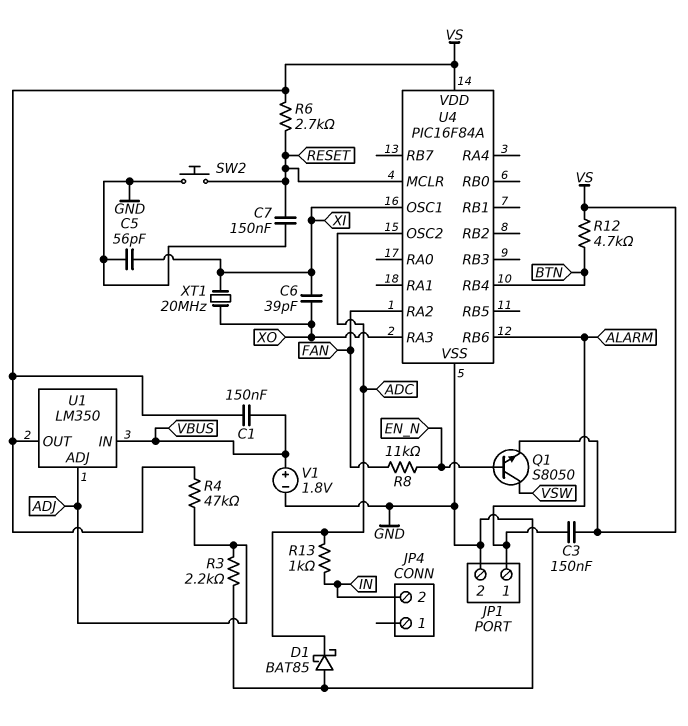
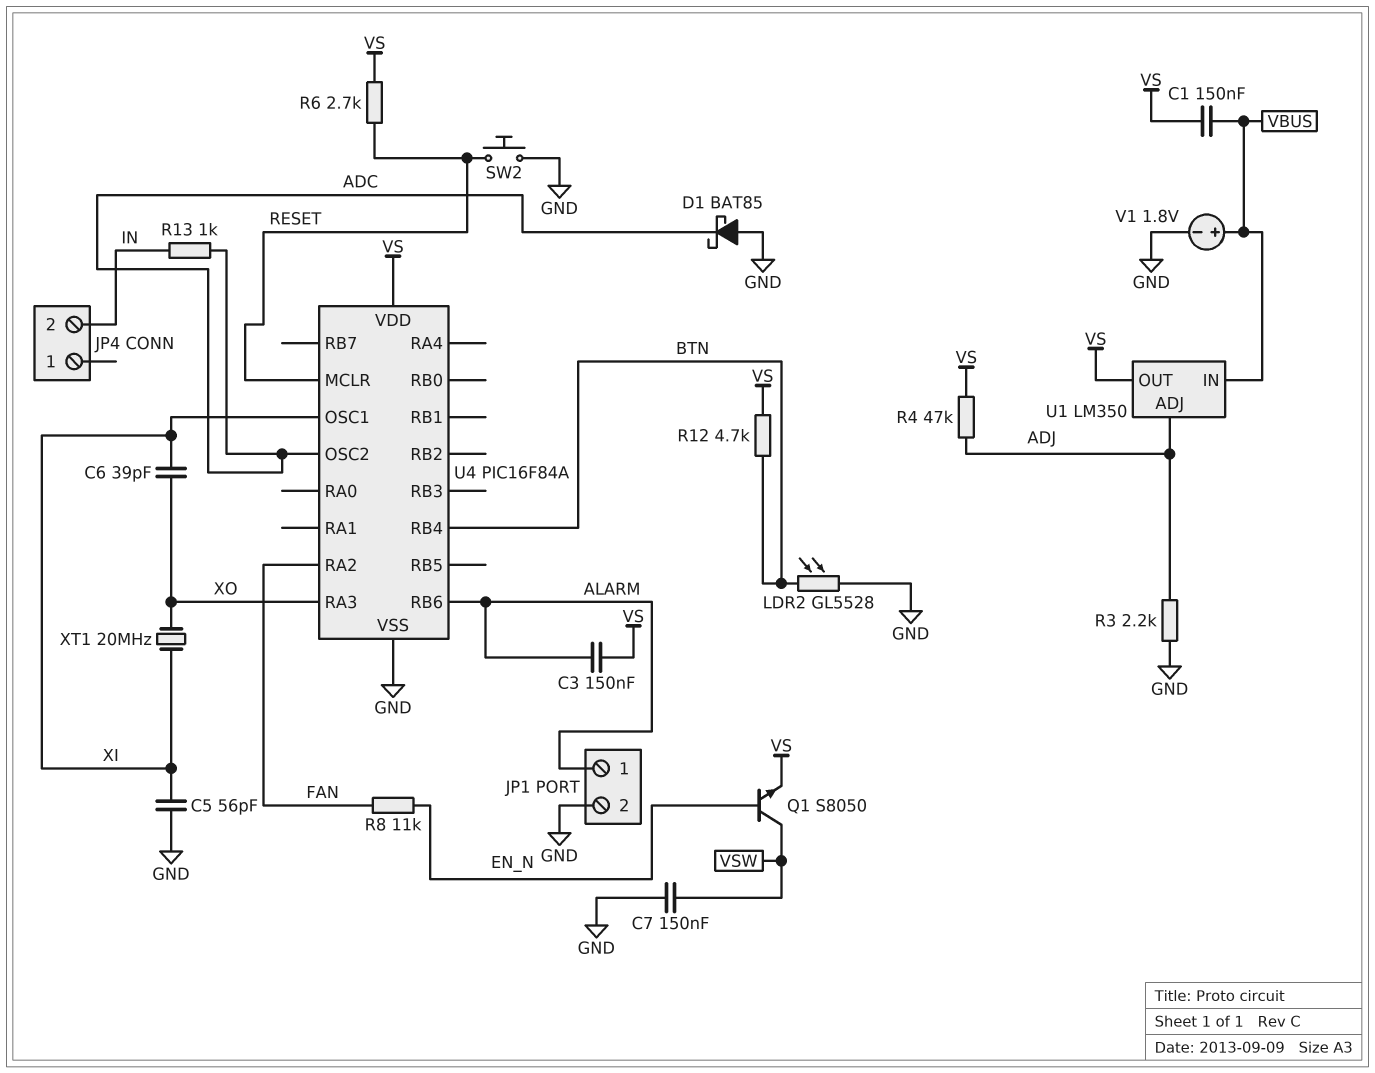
C7: 150nF (GND, RESET) -> 150nF (GND, VSW)
LDR2: none -> GL5528 (BTN, GND)

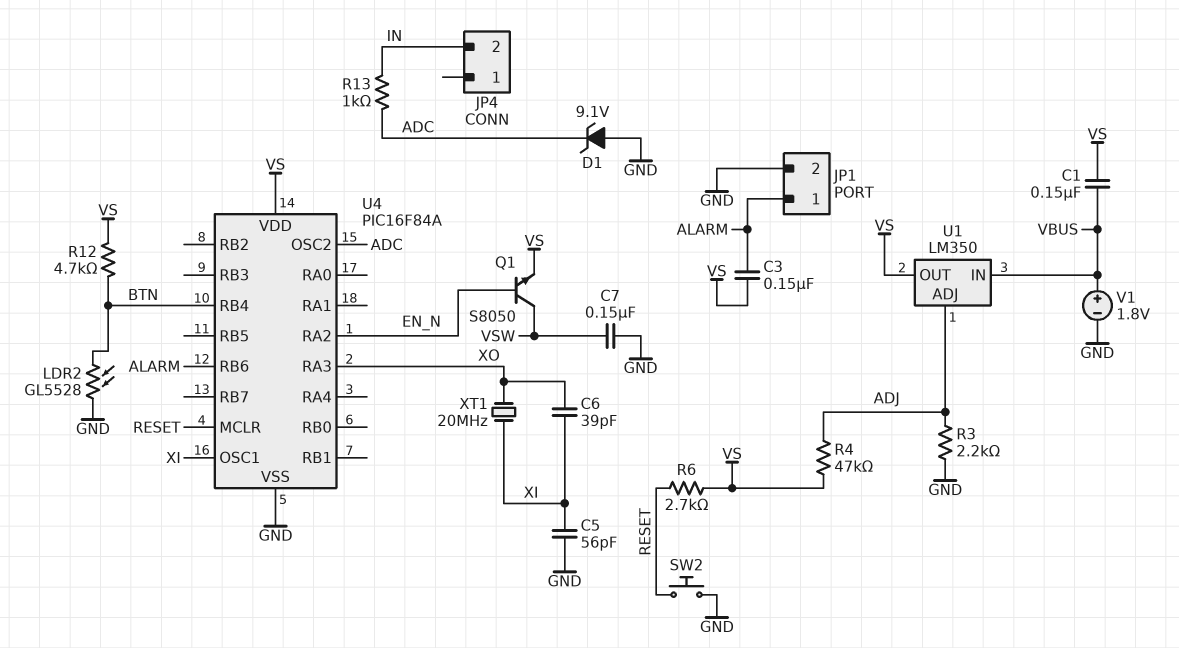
D1: schottky BAT85 (A GND, K ADC) -> zener 9.1V (A GND, K ADC)
R8: 11k (EN_N, FAN) -> none
U4 pin RA2: FAN -> EN_N

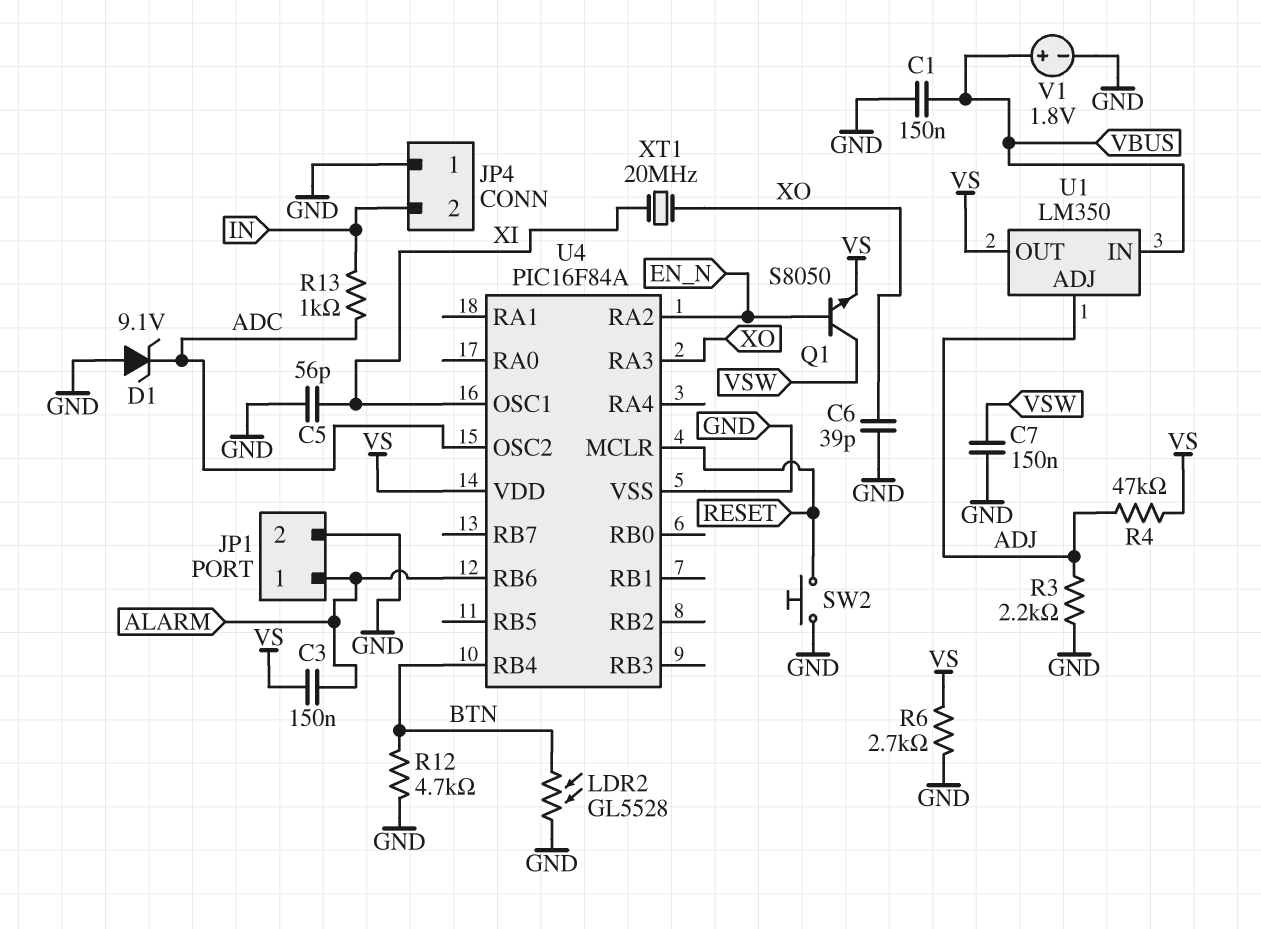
C1: 150nF (VBUS, VS) -> 150nF (GND, VBUS)
C6: 39pF (XI, XO) -> 39pF (GND, XO)
JP4 pin 1: none -> GND
R6: 2.7k (RESET, VS) -> 2.7k (GND, VS)
R12: 4.7k (BTN, VS) -> 4.7k (BTN, GND)

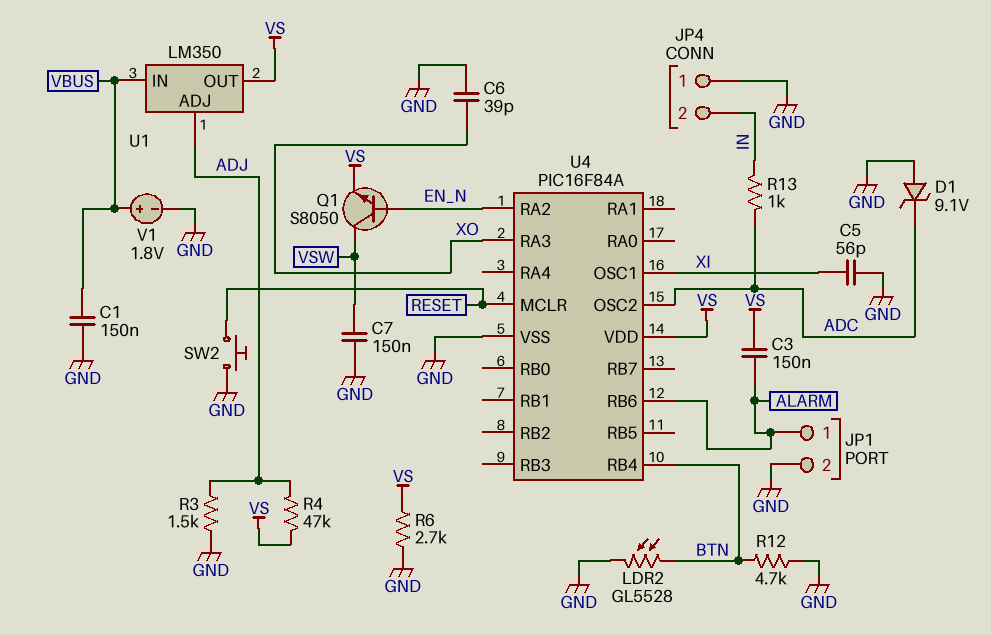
R3: 2.2k (ADJ, GND) -> 1.5k (ADJ, GND)
XT1: 20MHz (XI, XO) -> none

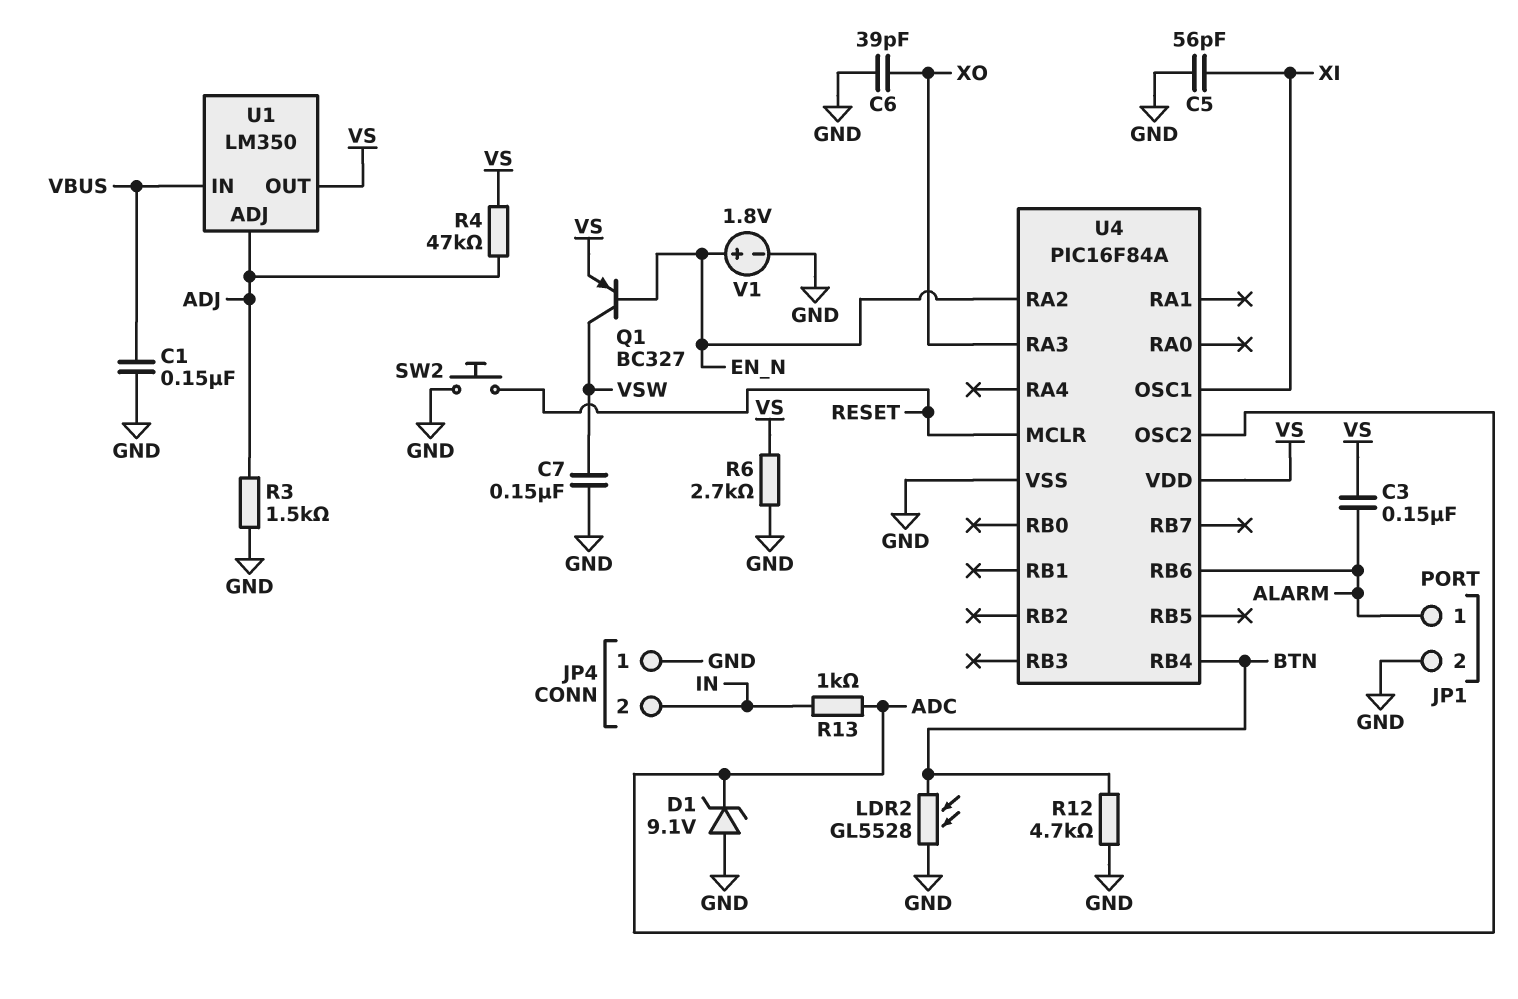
Q1: NPN S8050 (B EN_N, C VSW, E VS) -> PNP BC327 (B EN_N, C VSW, E VS)
V1: 1.8V (plus VBUS, minus GND) -> 1.8V (plus EN_N, minus GND)

